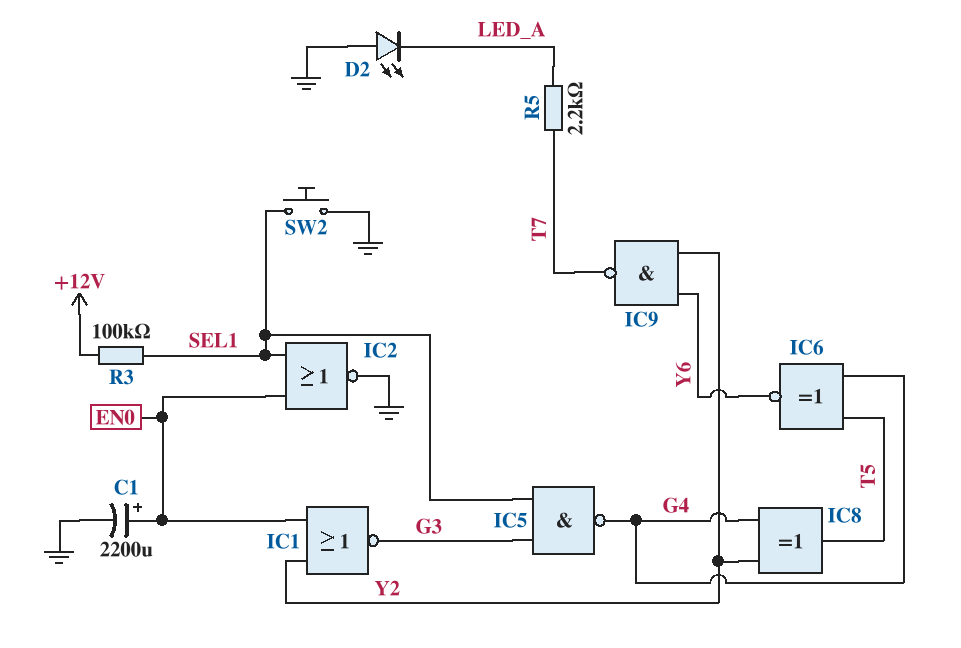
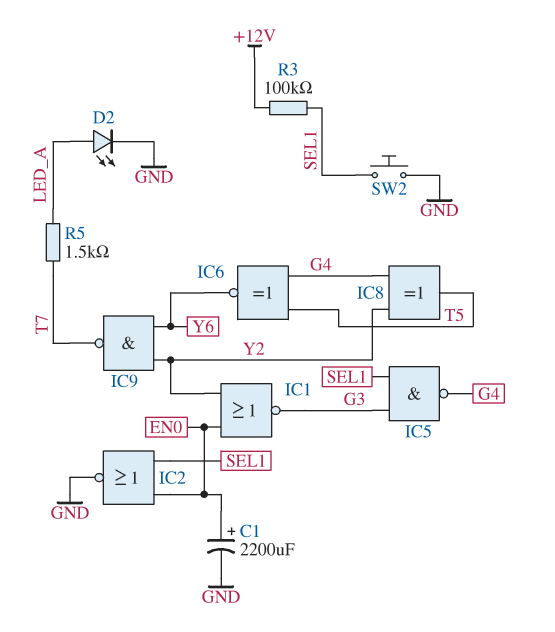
D2: LED (A GND, K LED_A) -> LED (A LED_A, K GND)
R5: 2.2k (LED_A, T7) -> 1.5k (LED_A, T7)

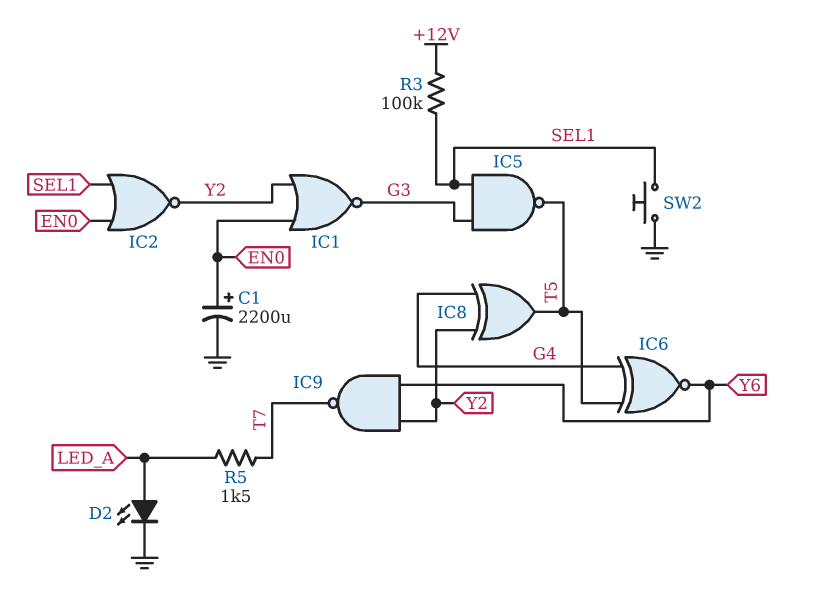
IC2: NOR (in EN0, in SEL1, out GND) -> NOR (in EN0, in SEL1, out Y2)
IC5: NAND (in G3, in SEL1, out G4) -> NAND (in G3, in SEL1, out T5)

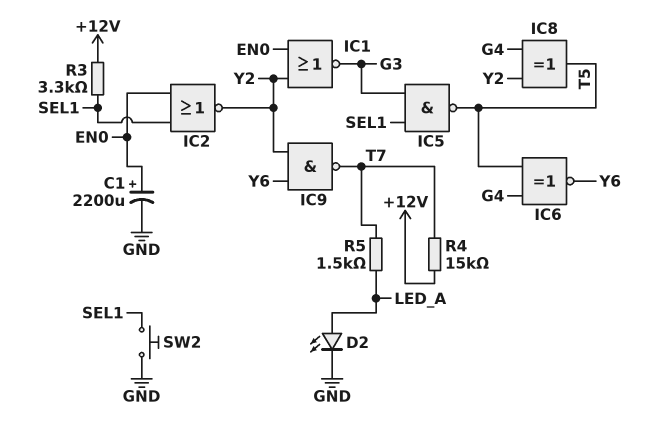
R3: 100k (+12V, SEL1) -> 3.3k (+12V, SEL1)
R4: none -> 15k (+12V, T7)

